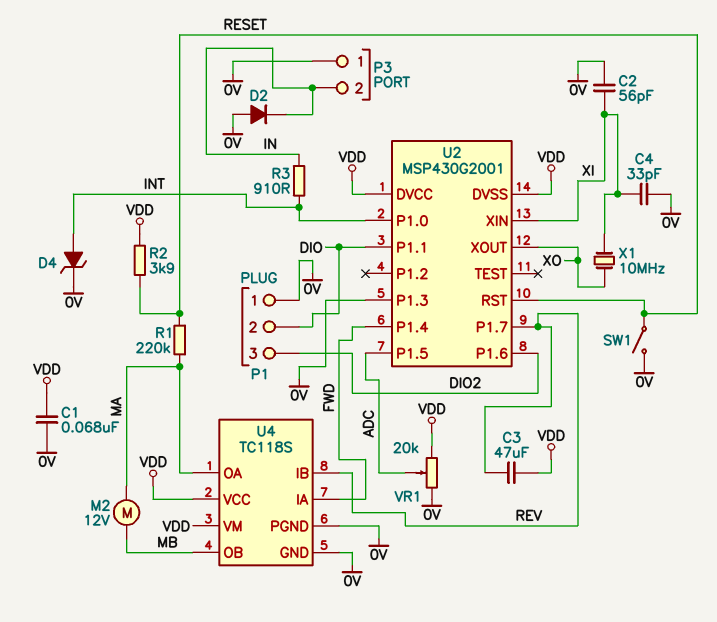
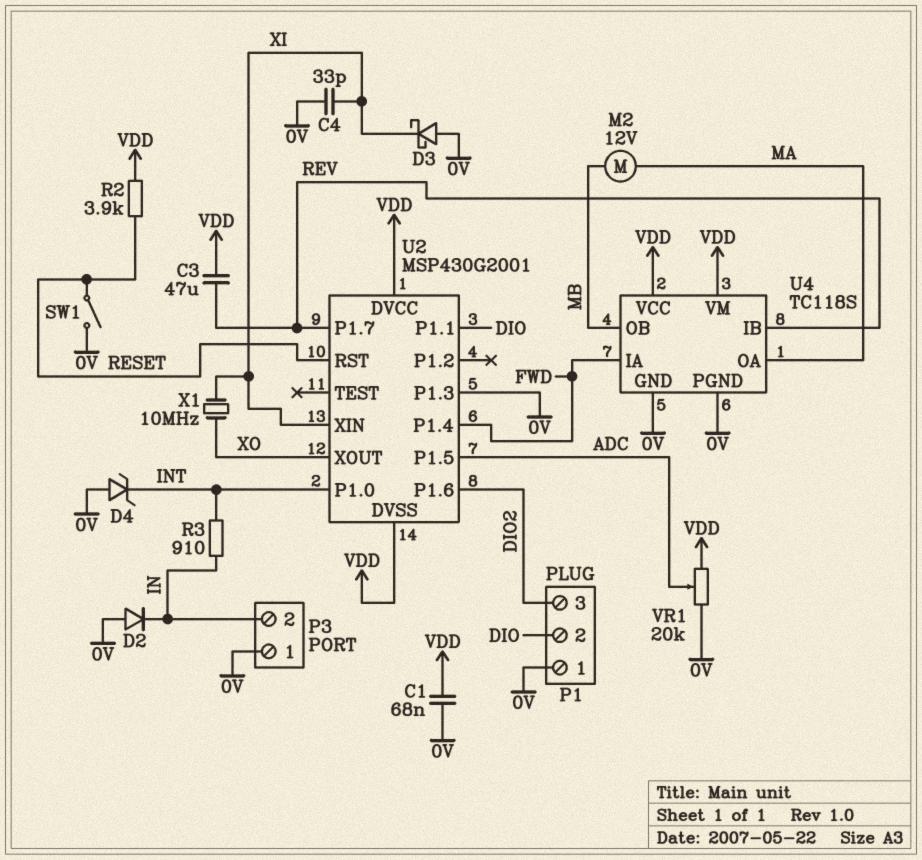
C2: 56pF (0V, XI) -> none
D3: none -> schottky (A 0V, K XI)
D4: zener (A INT, K 0V) -> zener (A 0V, K INT)
R1: 220k (MA, RESET) -> none

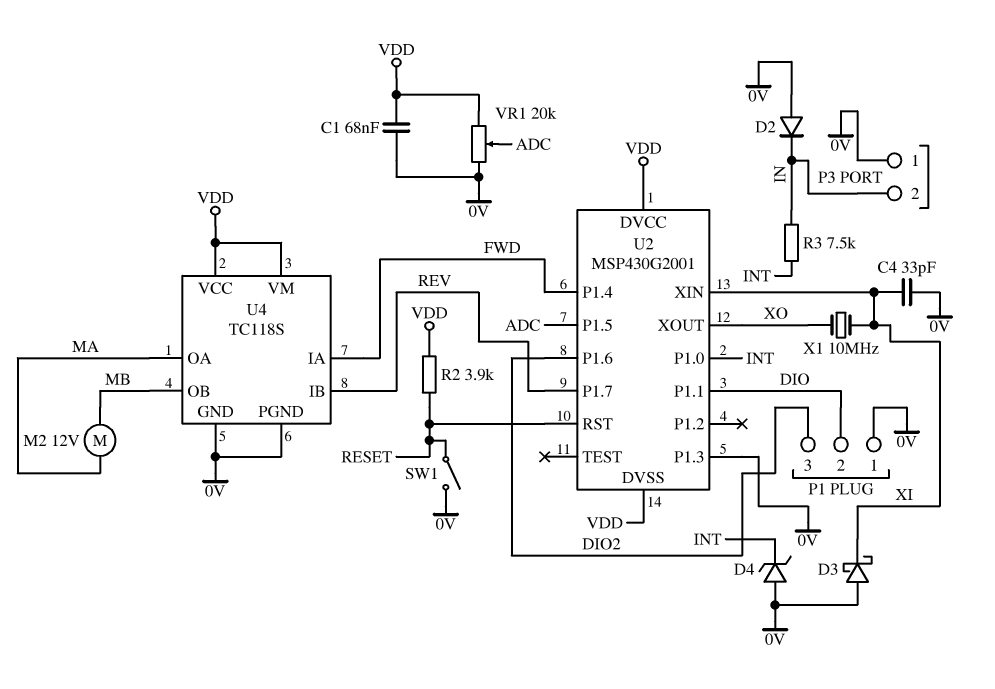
C3: 47uF (REV, VDD) -> none
R3: 910 (IN, INT) -> 7.5k (IN, INT)

